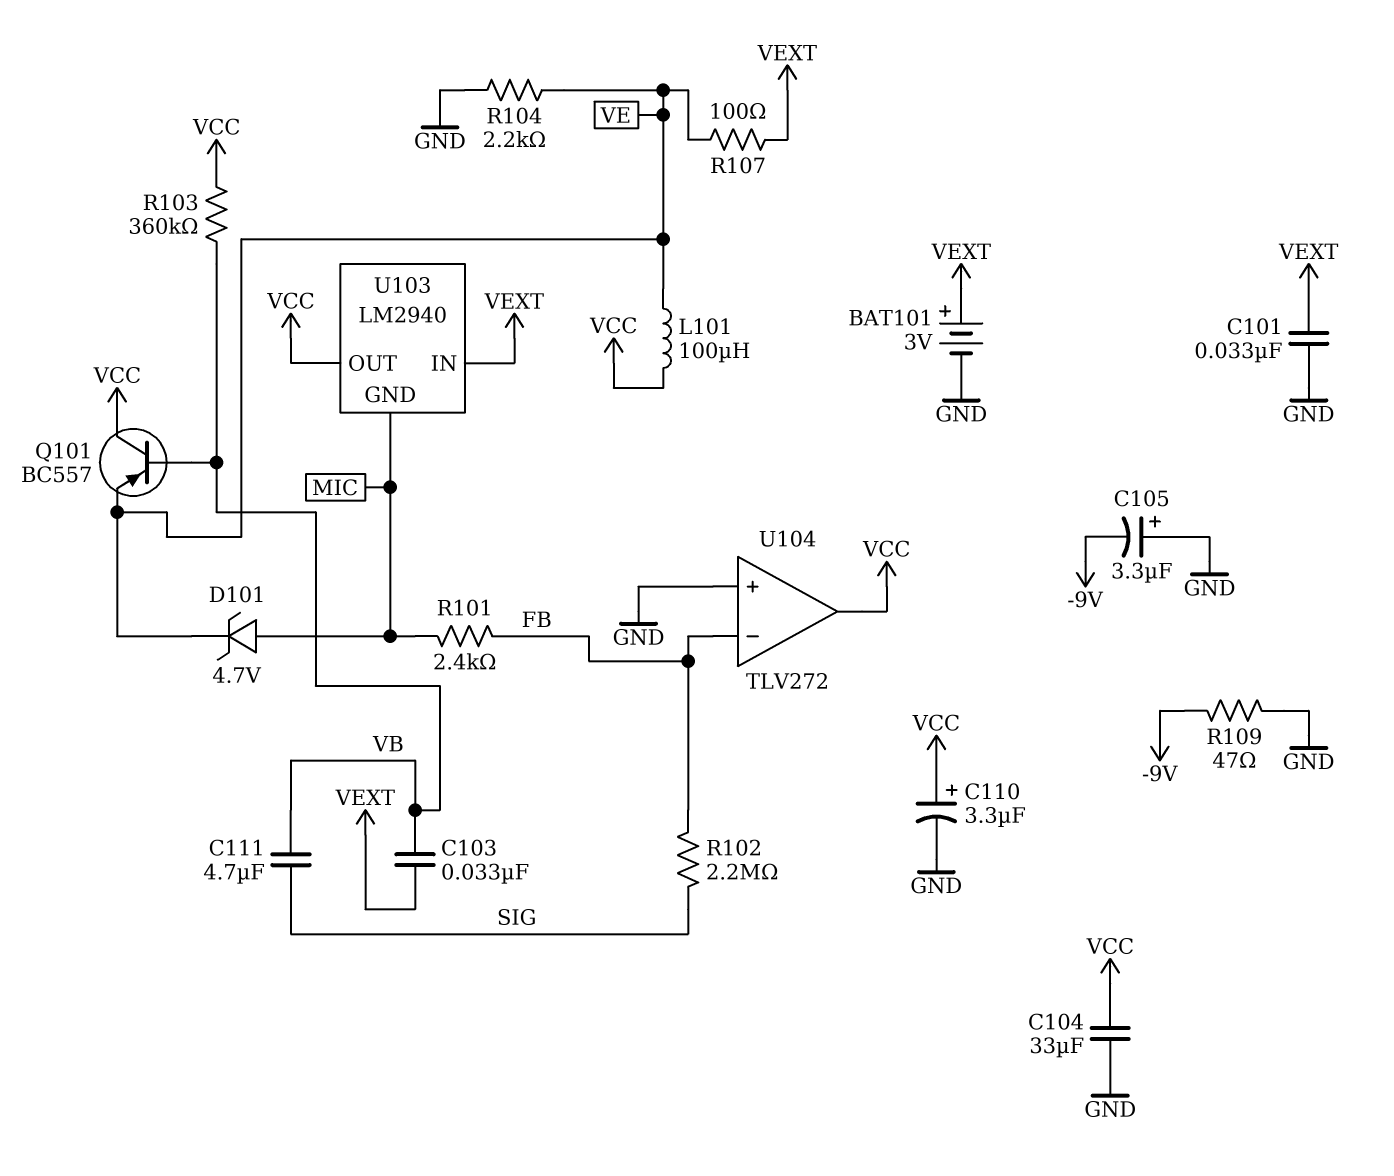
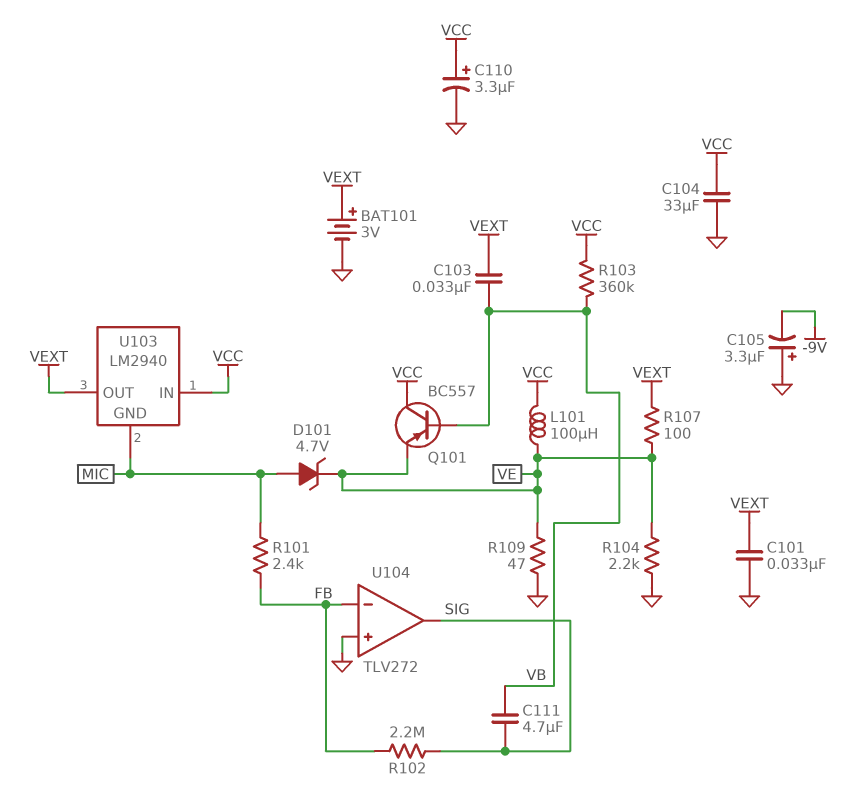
R109: 47 (-9V, GND) -> 47 (GND, VE)
U103 pin IN: VEXT -> VCC
U103 pin OUT: VCC -> VEXT
U104 pin out: VCC -> SIG

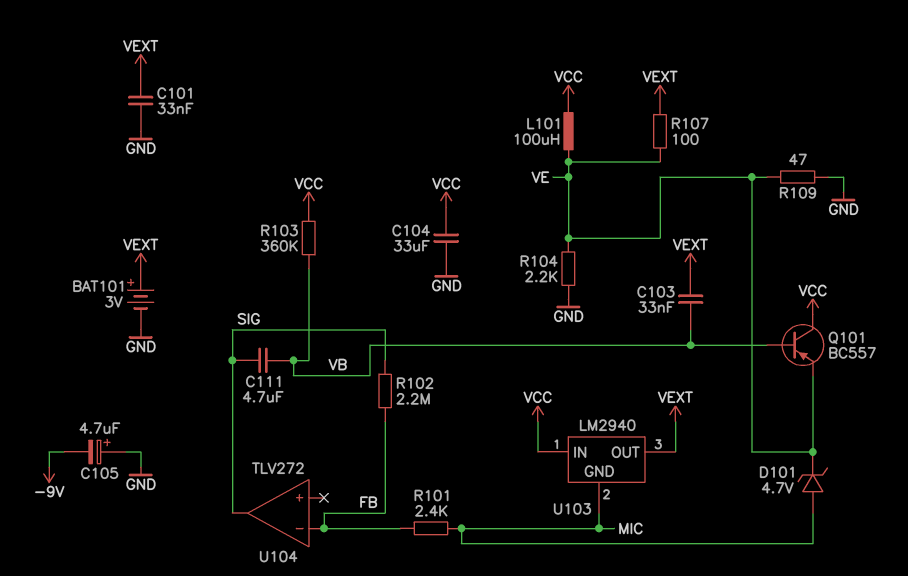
C105: 3.3uF (plus GND, minus -9V) -> 4.7uF (plus GND, minus -9V)
C110: 3.3uF (plus VCC, minus GND) -> none
U104 pin in+: GND -> none

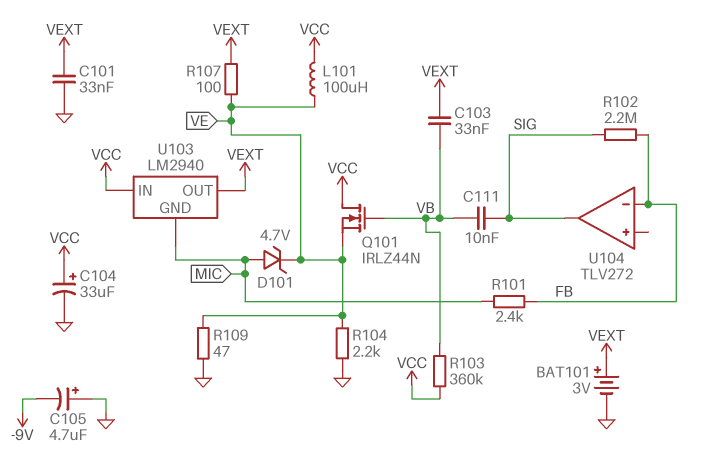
C104: 33uF (GND, VCC) -> 33uF (plus VCC, minus GND)
C111: 4.7uF (SIG, VB) -> 10nF (SIG, VB)
Q101: PNP BC557 (B VB, C VCC, E VE) -> NMOS IRLZ44N (G VB, D VCC, S VE)

